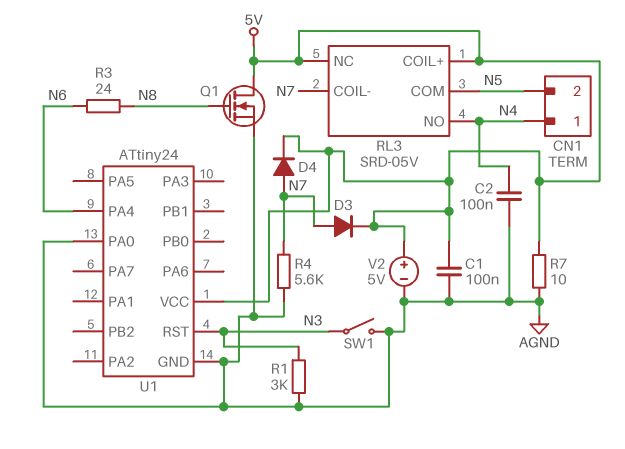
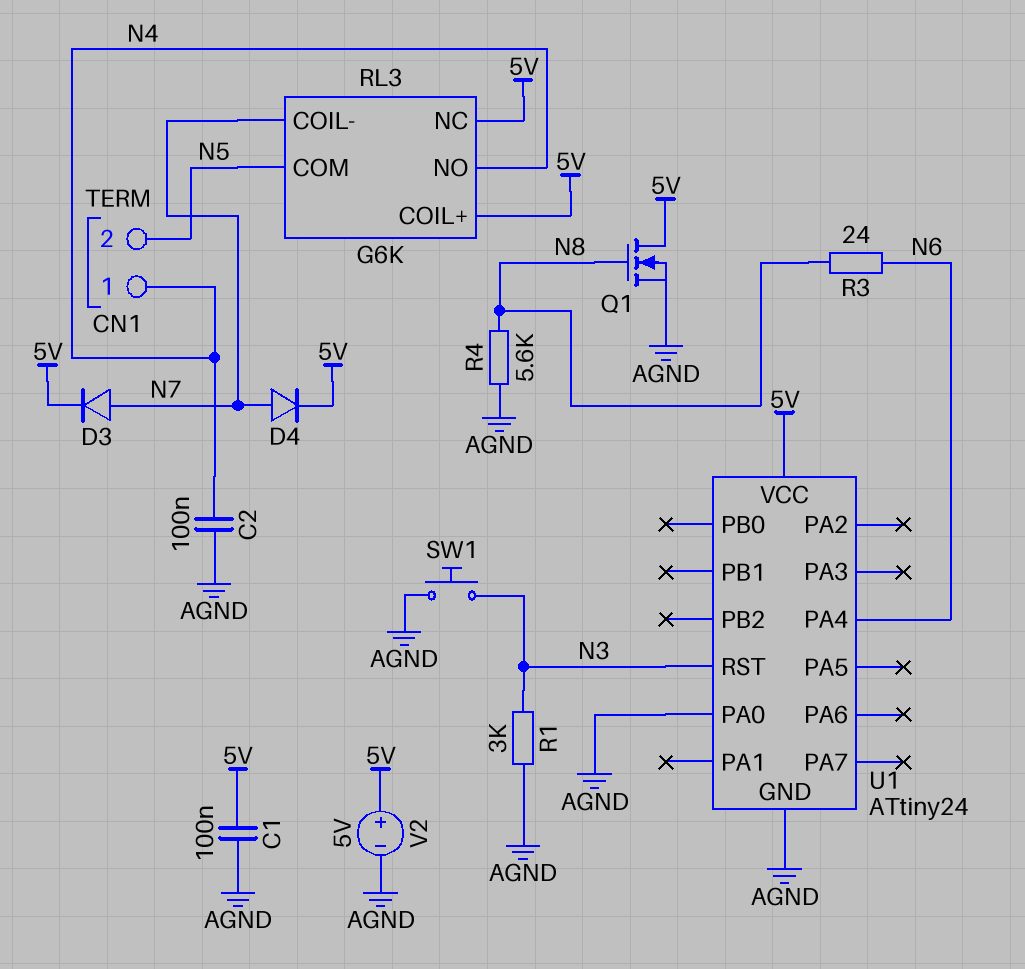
R4: 5.6k (AGND, N7) -> 5.6k (AGND, N8)
R7: 10 (5V, AGND) -> none
RL3: SRD-05V -> G6K
SW1: switch (AGND, N3) -> button (AGND, N3)

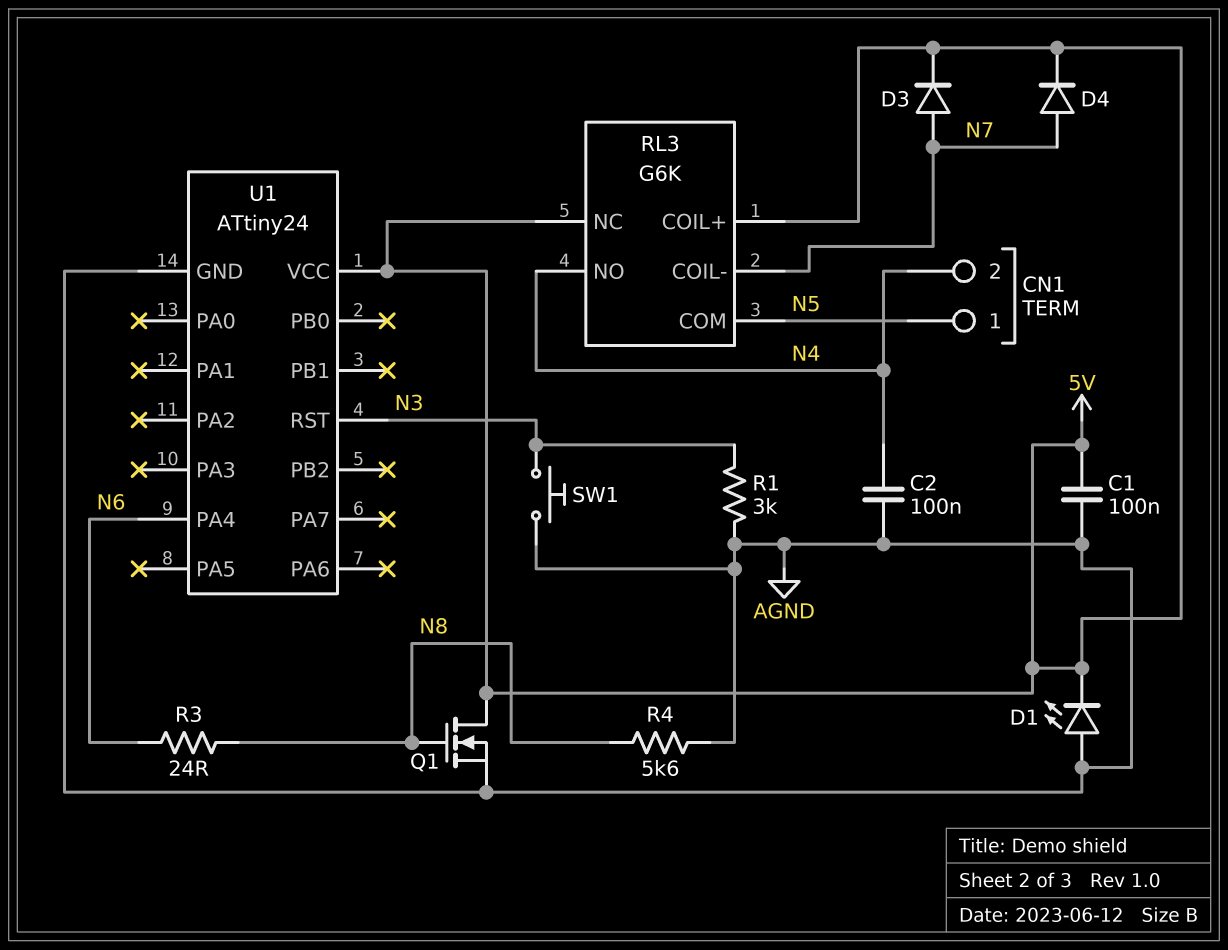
CN1 pin 1: N4 -> N5
CN1 pin 2: N5 -> N4
D1: none -> LED (A AGND, K 5V)
U1 pin PA0: AGND -> none
V2: 5V (plus 5V, minus AGND) -> none

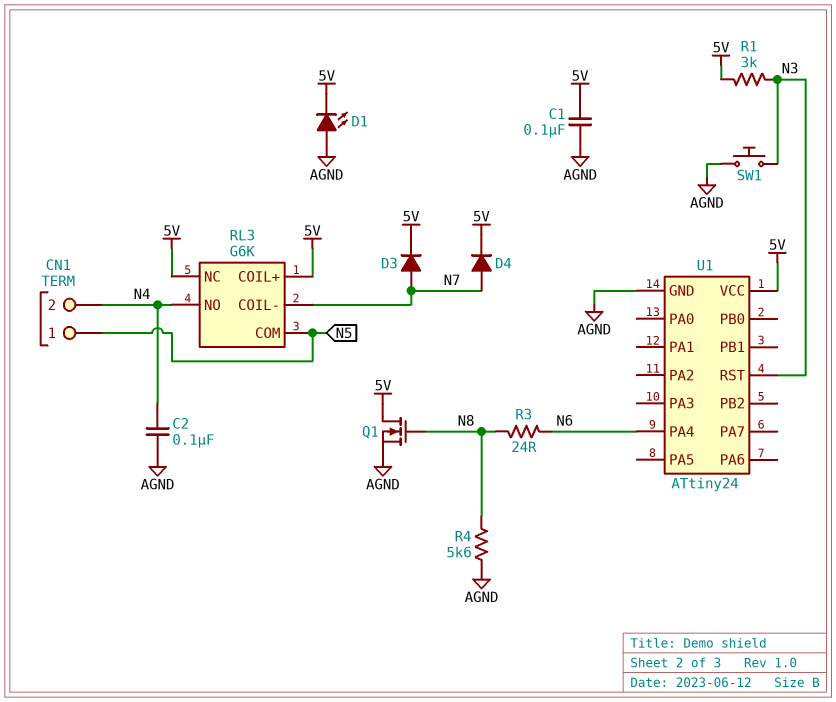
R1: 3k (AGND, N3) -> 3k (5V, N3)

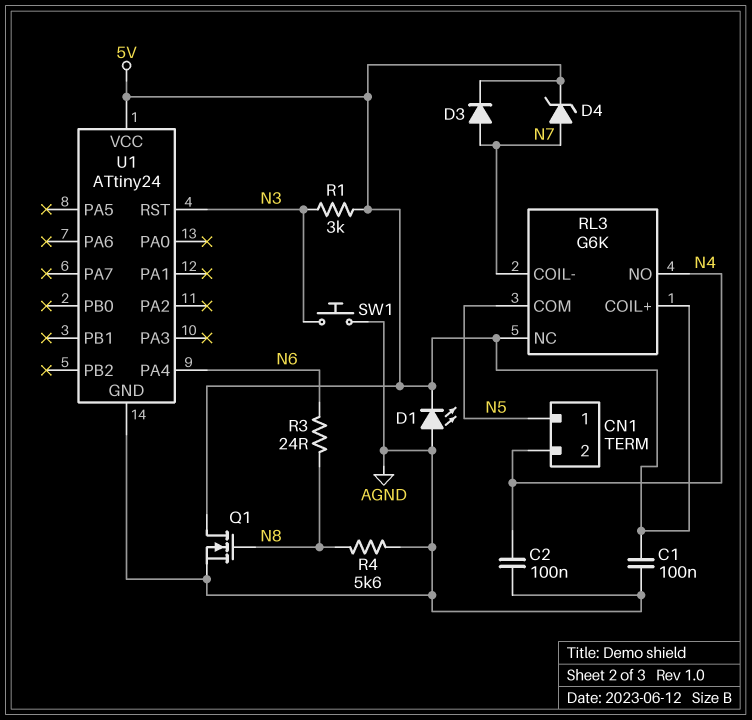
D4: diode (A N7, K 5V) -> zener (A N7, K 5V)

